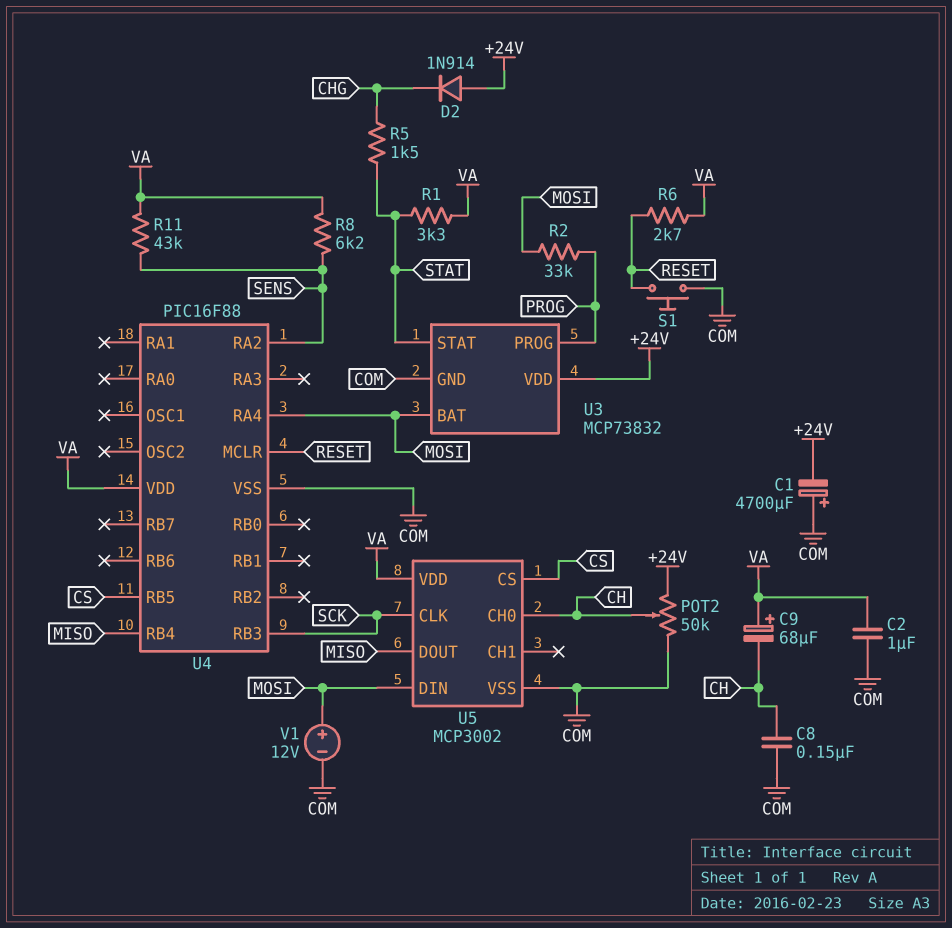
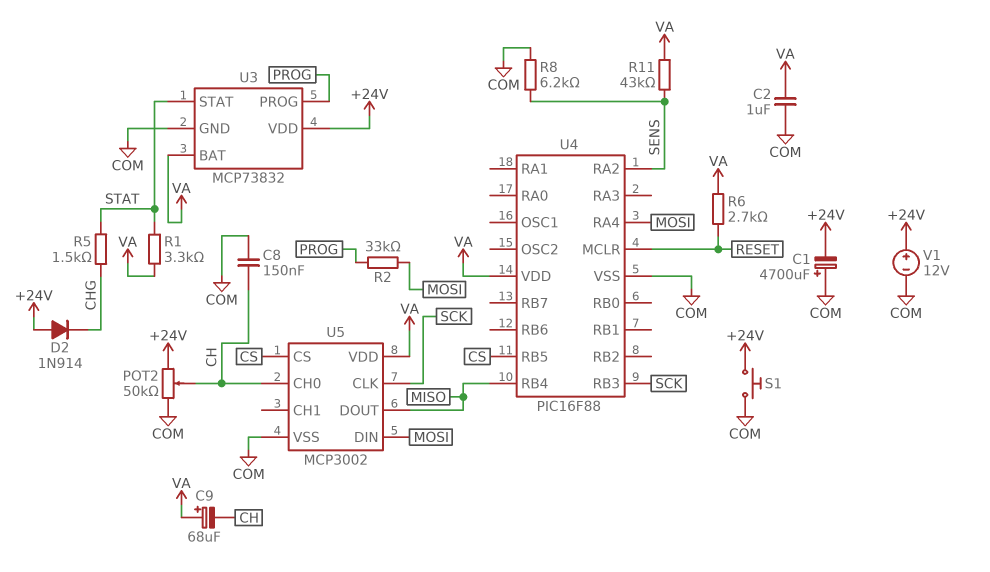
R8: 6.2k (SENS, VA) -> 6.2k (COM, SENS)
S1: button (COM, RESET) -> button (+24V, COM)
U3 pin BAT: MOSI -> VA
V1: 12V (plus MOSI, minus COM) -> 12V (plus +24V, minus COM)

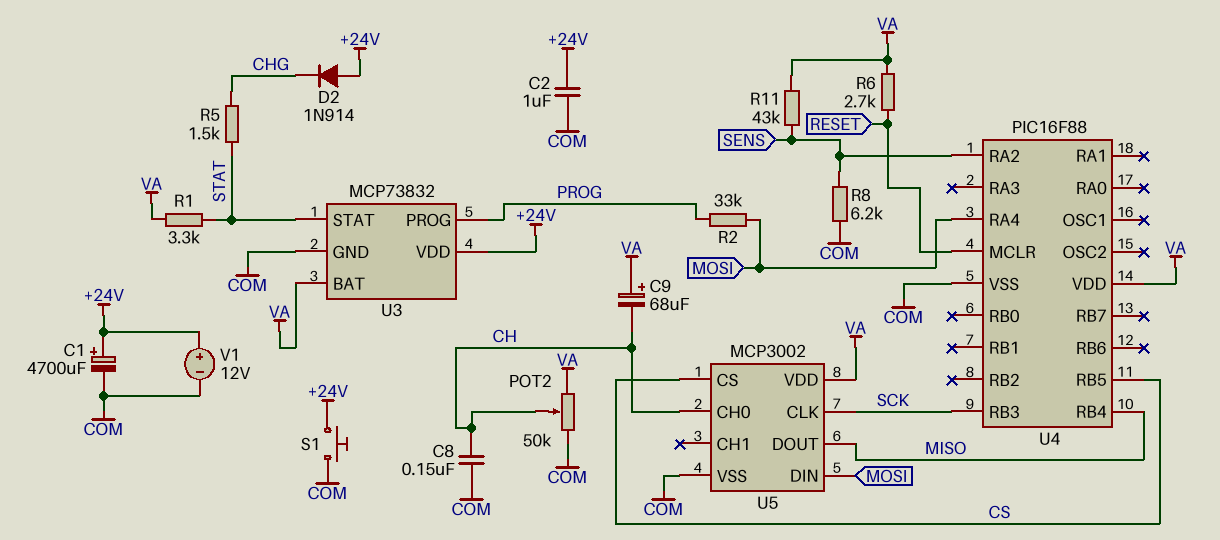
C1: 4700uF (plus COM, minus +24V) -> 4700uF (plus +24V, minus COM)
C2: 1uF (COM, VA) -> 1uF (+24V, COM)
POT2: 50k (+24V, COM, wiper CH) -> 50k (COM, VA, wiper CH)

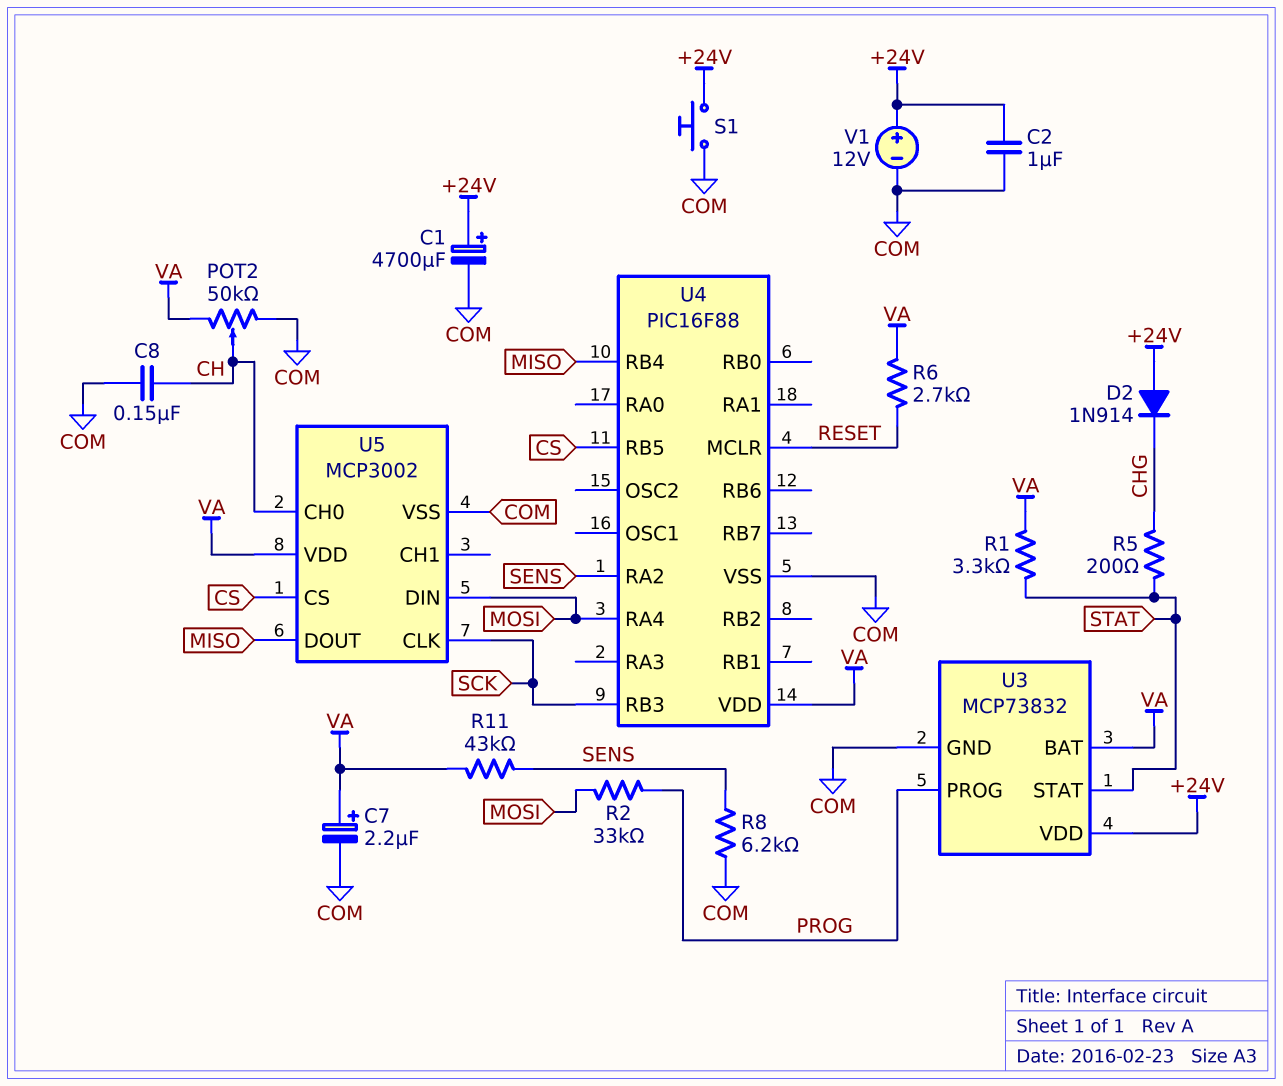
C7: none -> 2.2uF (plus VA, minus COM)
C9: 68uF (plus VA, minus CH) -> none
R5: 1.5k (CHG, STAT) -> 200 (CHG, STAT)

